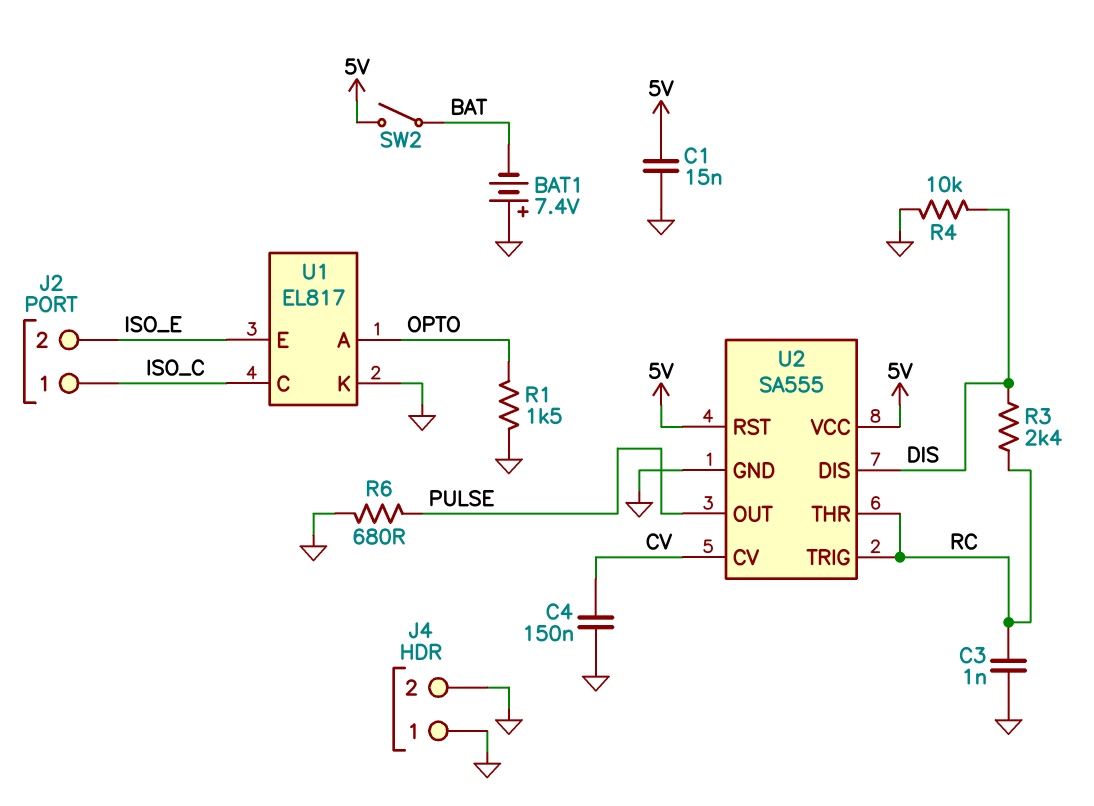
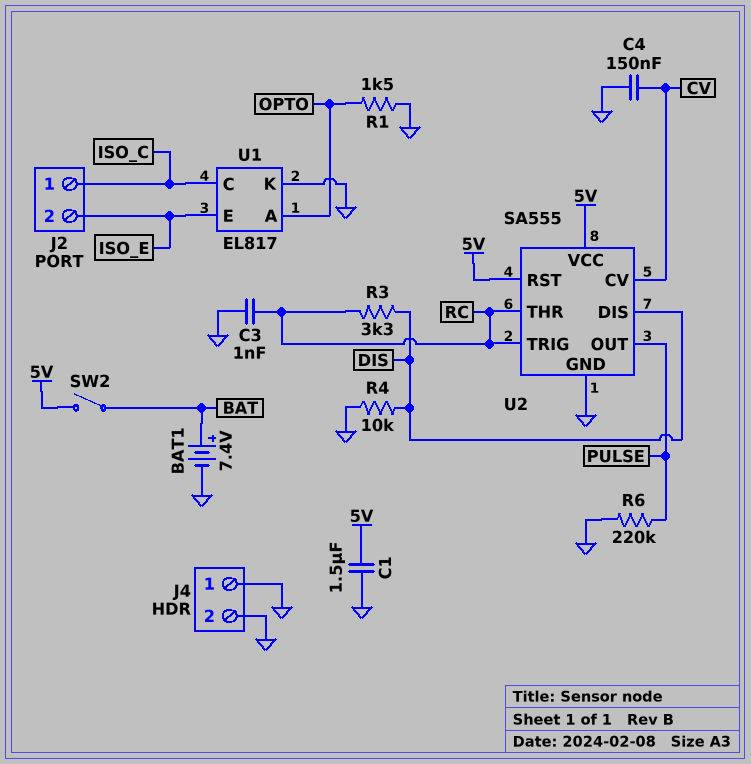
BAT1: 7.4V (plus GND, minus BAT) -> 7.4V (plus BAT, minus GND)
C1: 15nF (5V, GND) -> 1.5uF (5V, GND)
R3: 2.4k (DIS, RC) -> 3.3k (DIS, RC)
R6: 680 (GND, PULSE) -> 220k (GND, PULSE)

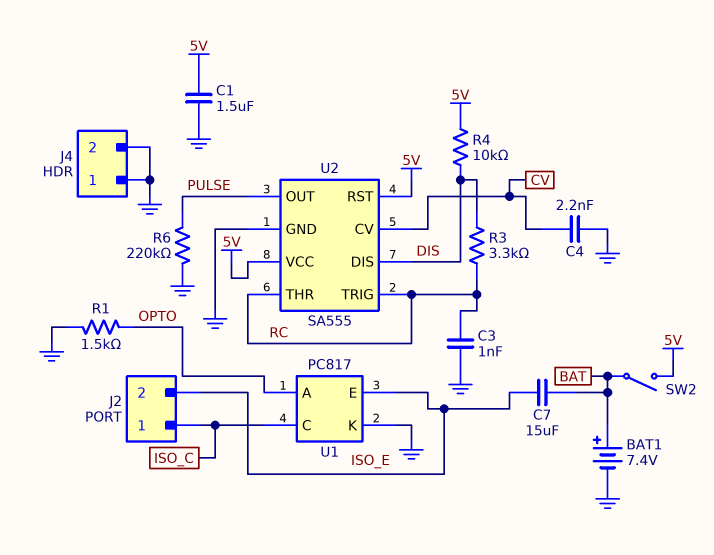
C4: 150nF (CV, GND) -> 2.2nF (CV, GND)
C7: none -> 15uF (BAT, ISO_E)
R4: 10k (DIS, GND) -> 10k (5V, DIS)
U1: EL817 -> PC817

